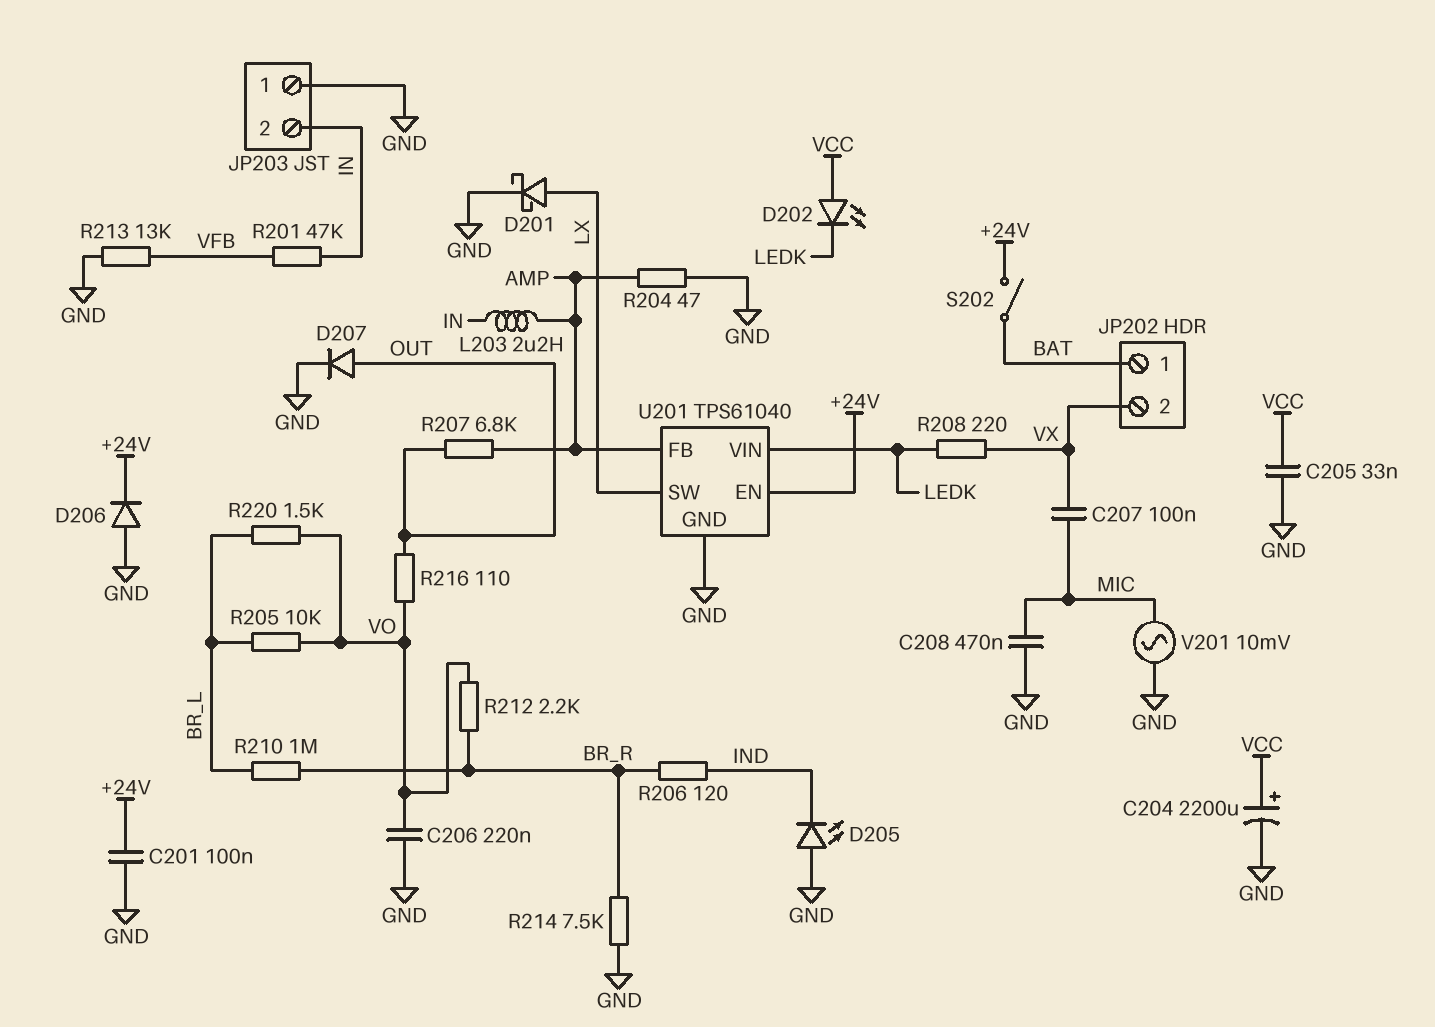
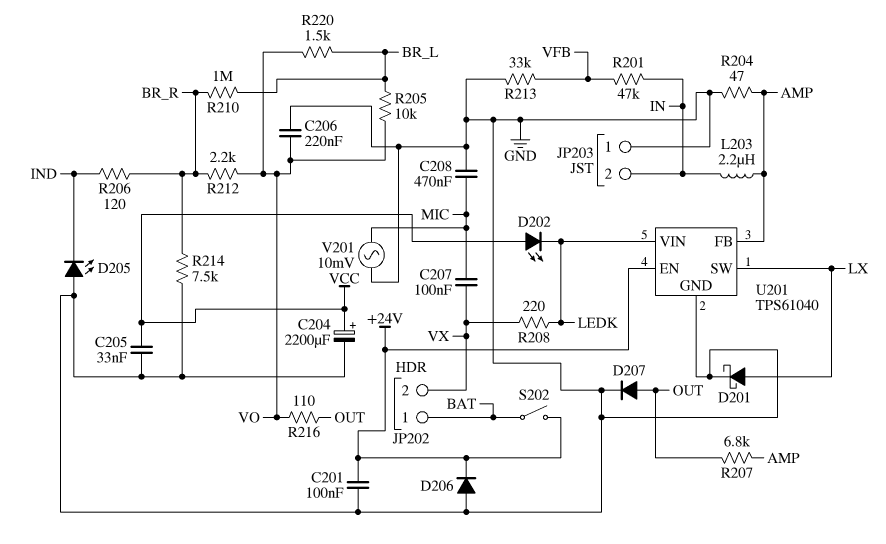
R213: 13k (GND, VFB) -> 33k (GND, VFB)

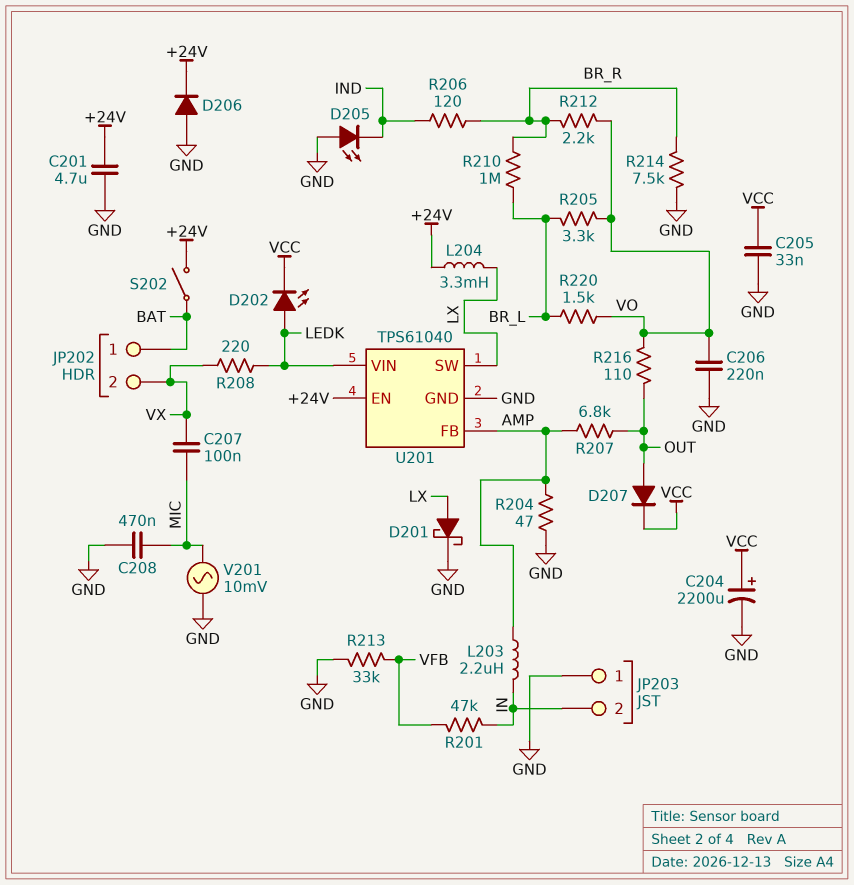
C201: 100nF (+24V, GND) -> 4.7uF (+24V, GND)
D202: LED (A VCC, K LEDK) -> LED (A LEDK, K VCC)
D207: diode (A OUT, K GND) -> diode (A OUT, K VCC)
L204: none -> 3.3mH (+24V, LX)
R205: 10k (BR_L, VO) -> 3.3k (BR_L, VO)

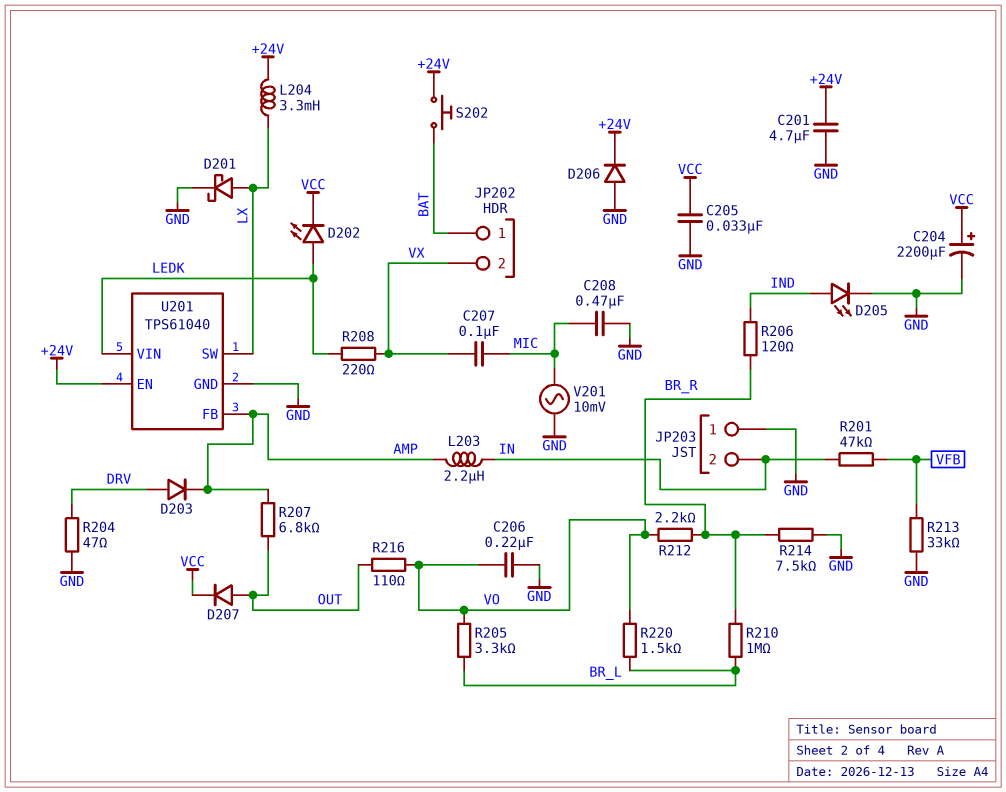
D203: none -> diode (A DRV, K AMP)
D205: LED (A GND, K IND) -> LED (A IND, K GND)
R204: 47 (AMP, GND) -> 47 (DRV, GND)
S202: switch (+24V, BAT) -> button (+24V, BAT)

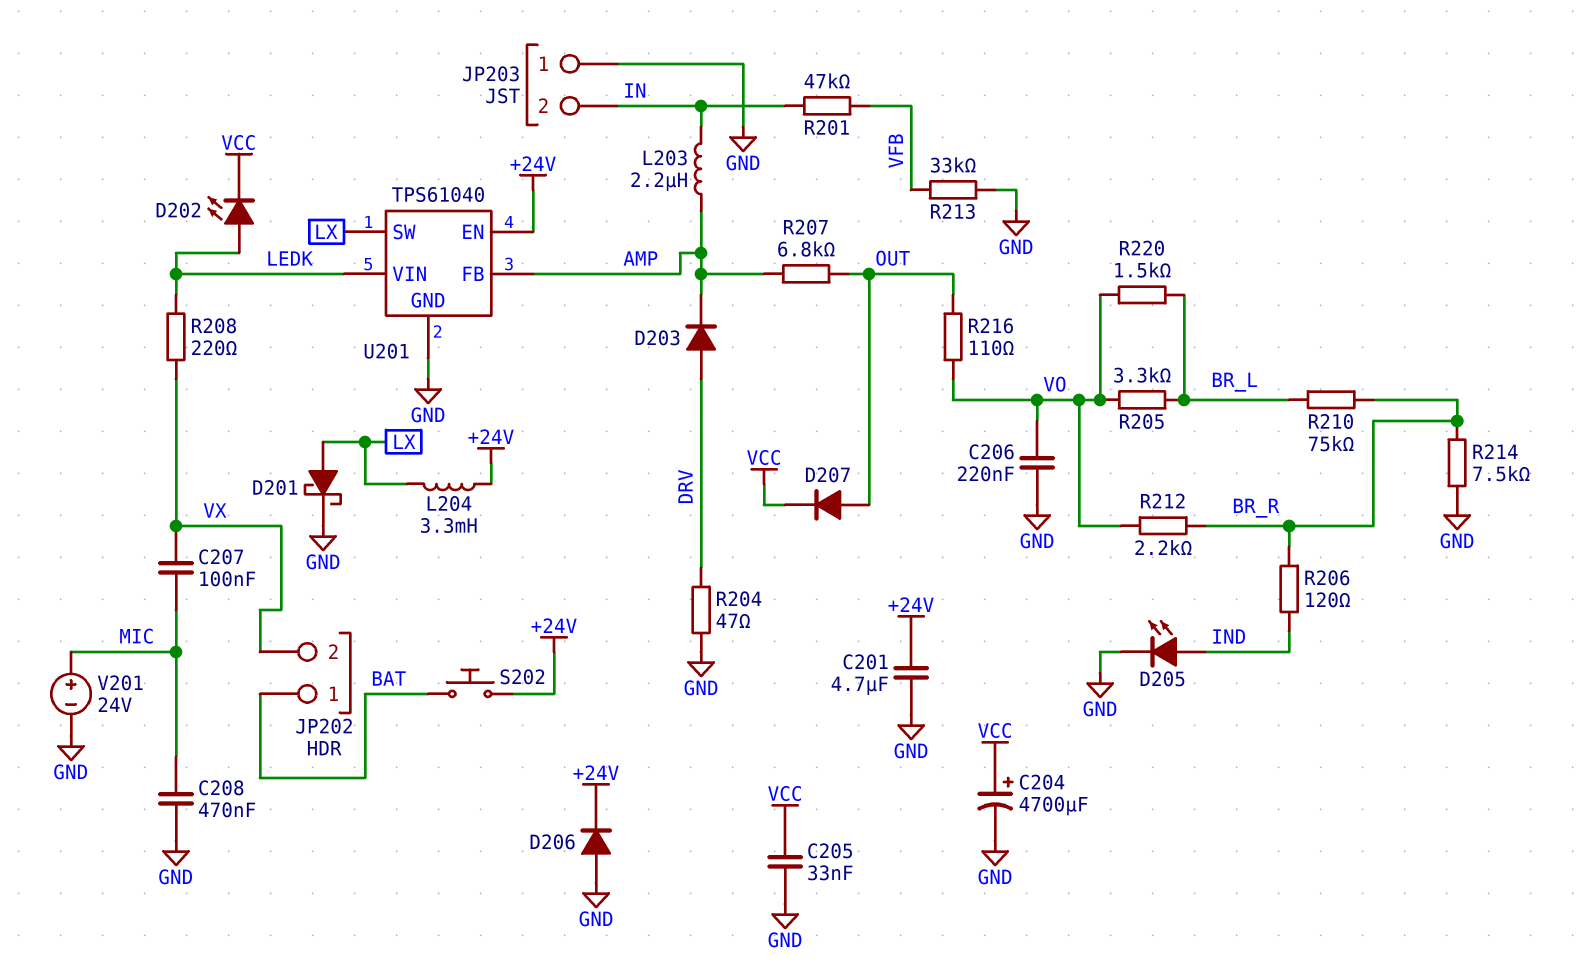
C204: 2200uF (plus VCC, minus GND) -> 4700uF (plus VCC, minus GND)
R210: 1M (BR_L, BR_R) -> 75k (BR_L, BR_R)
V201: AC 10mV (GND, MIC) -> 24V (plus MIC, minus GND)

